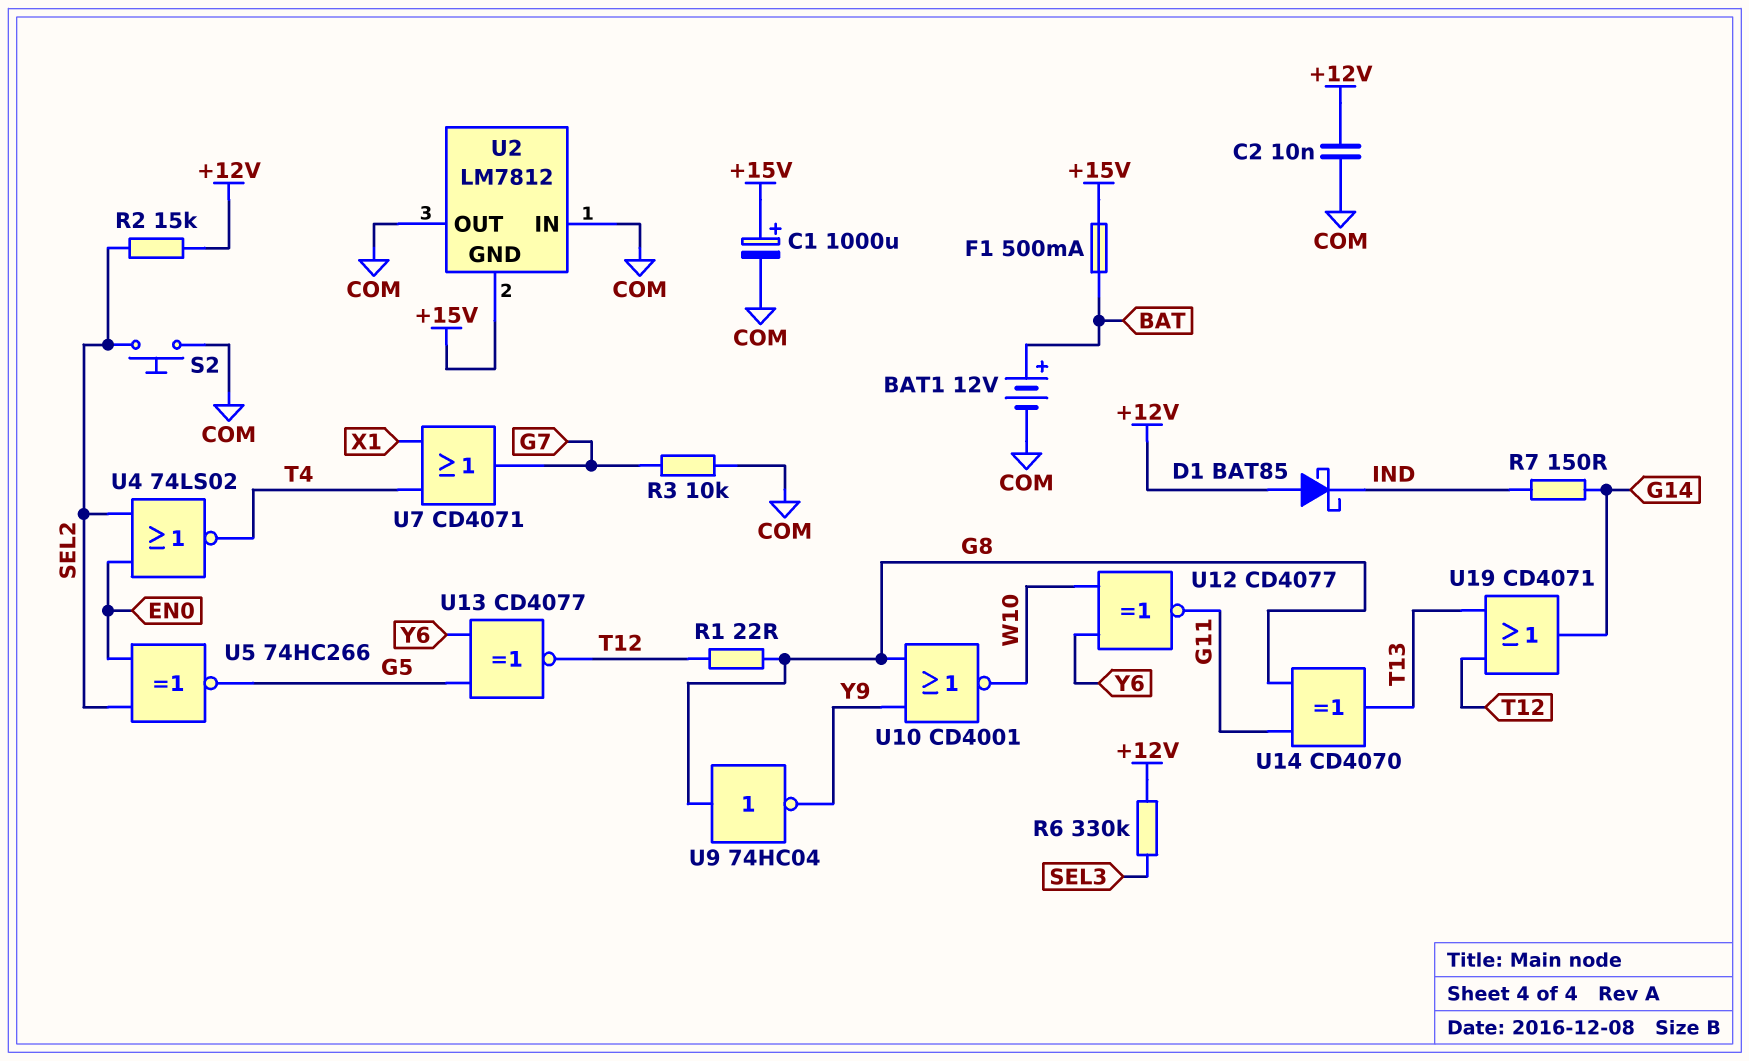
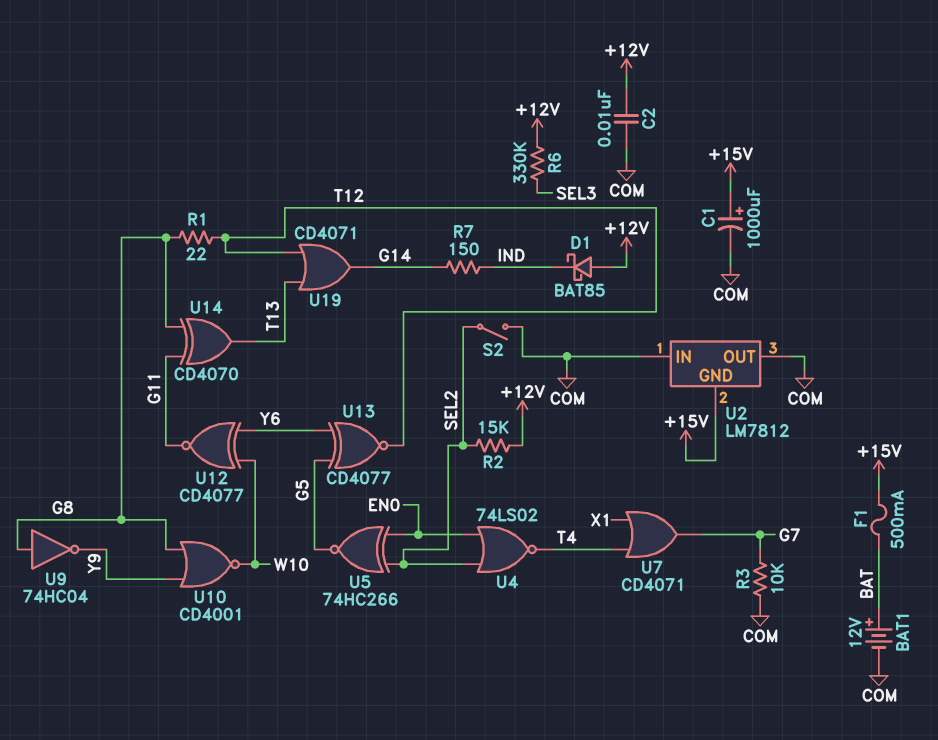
S2: button (COM, SEL2) -> switch (COM, SEL2)

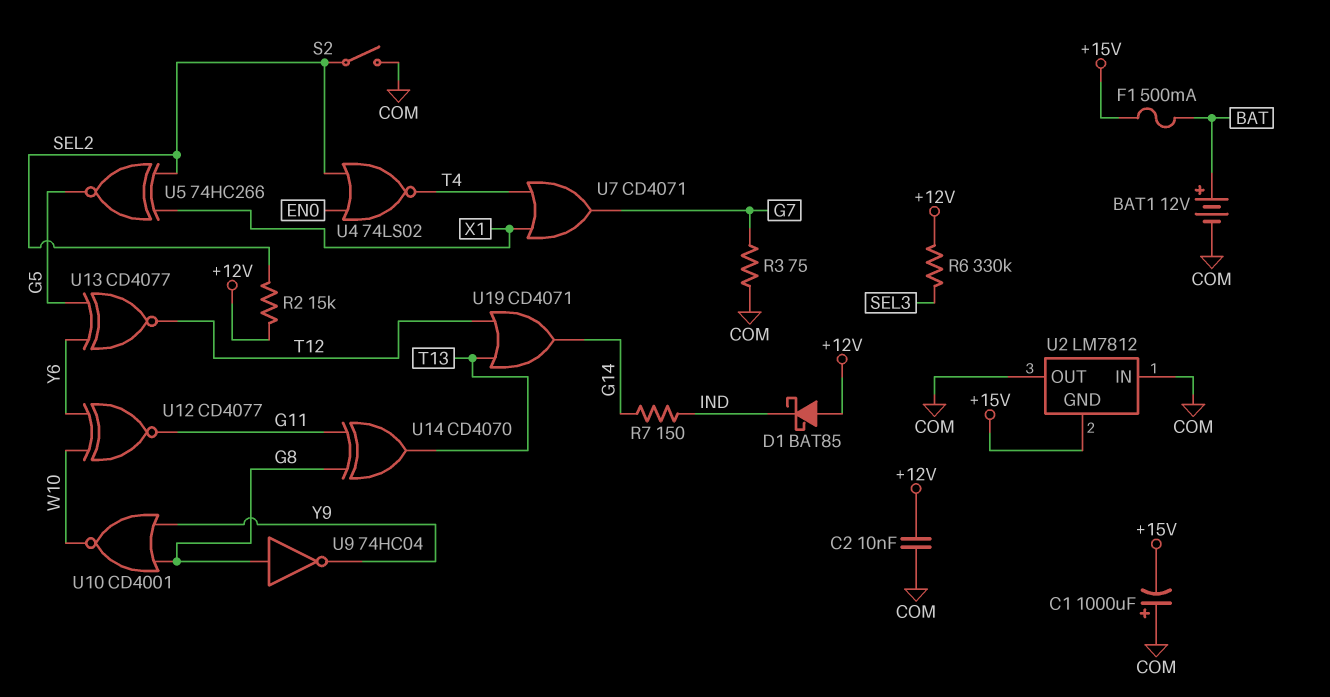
C1: 1000uF (plus +15V, minus COM) -> 1000uF (plus COM, minus +15V)
R1: 22 (G8, T12) -> none
R3: 10k (COM, G7) -> 75 (COM, G7)
U5: XNOR 74HC266 (in EN0, in SEL2, out G5) -> XNOR 74HC266 (in SEL2, in X1, out G5)

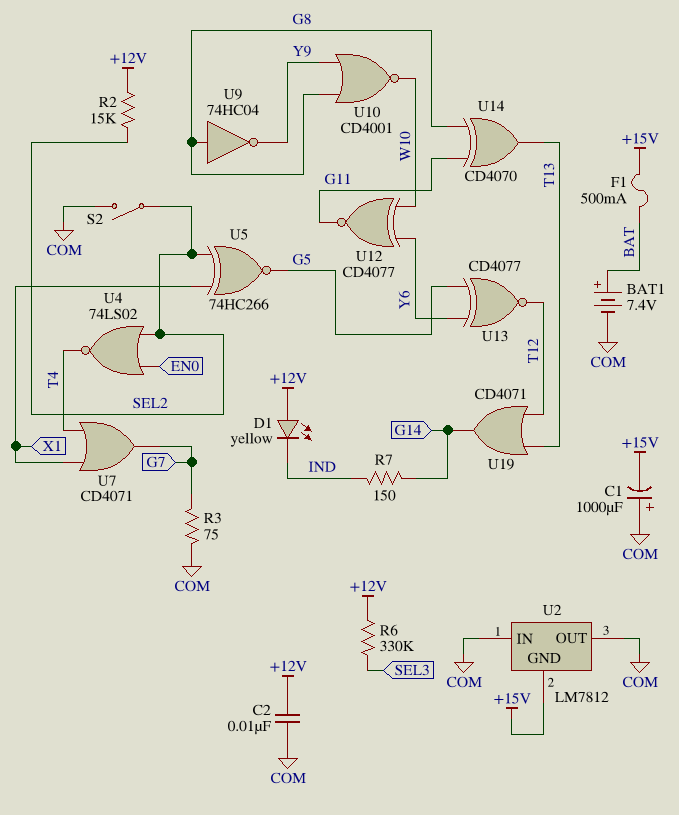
BAT1: 12V (plus BAT, minus COM) -> 7.4V (plus BAT, minus COM)
D1: schottky BAT85 (A +12V, K IND) -> LED yellow (A +12V, K IND)

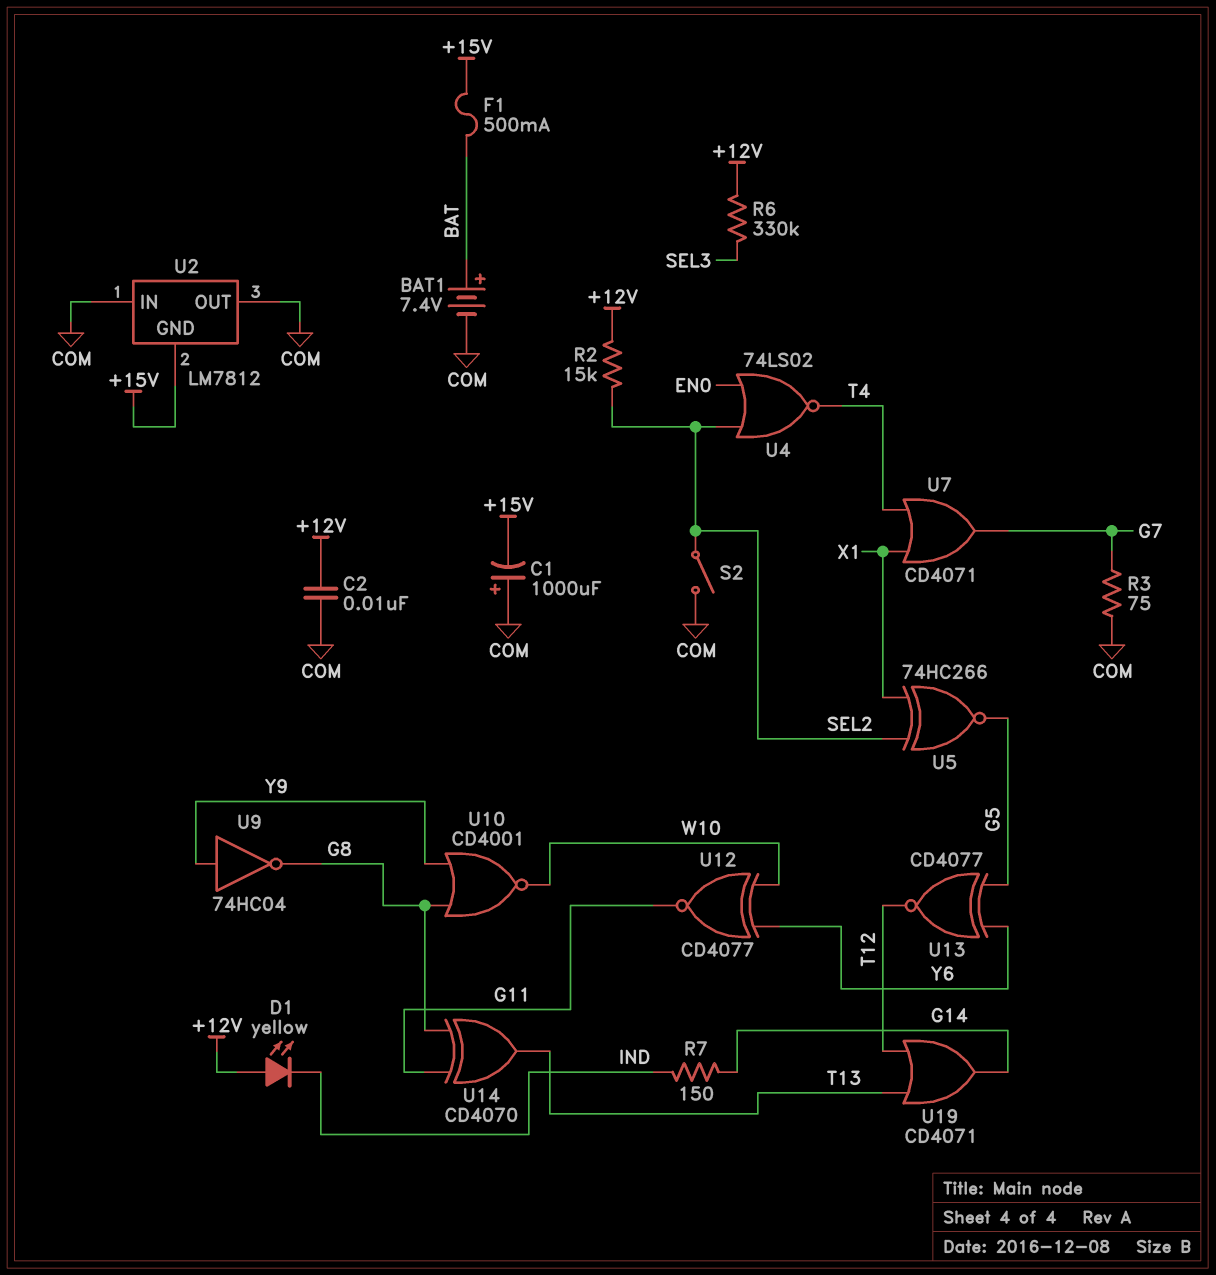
U9: NOT 74HC04 (in G8, out Y9) -> NOT 74HC04 (in Y9, out G8)

